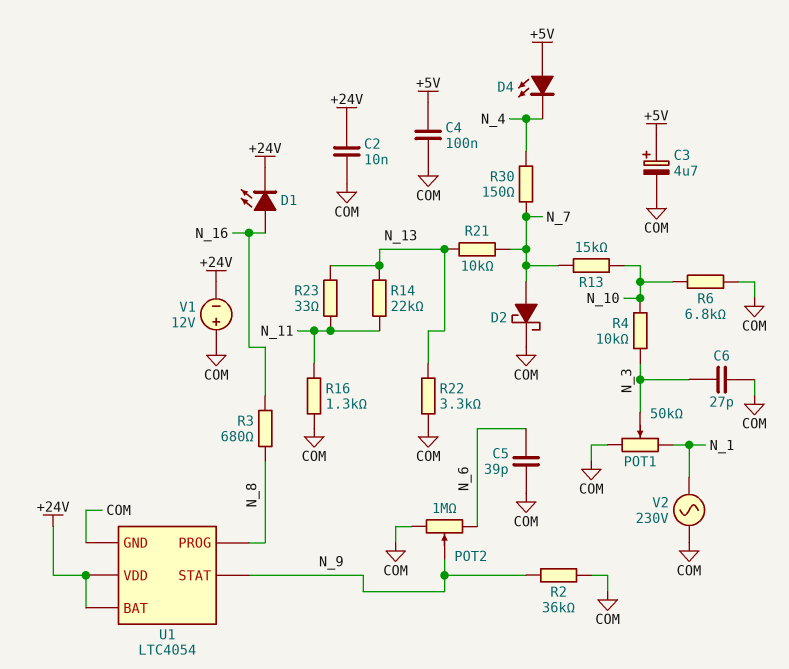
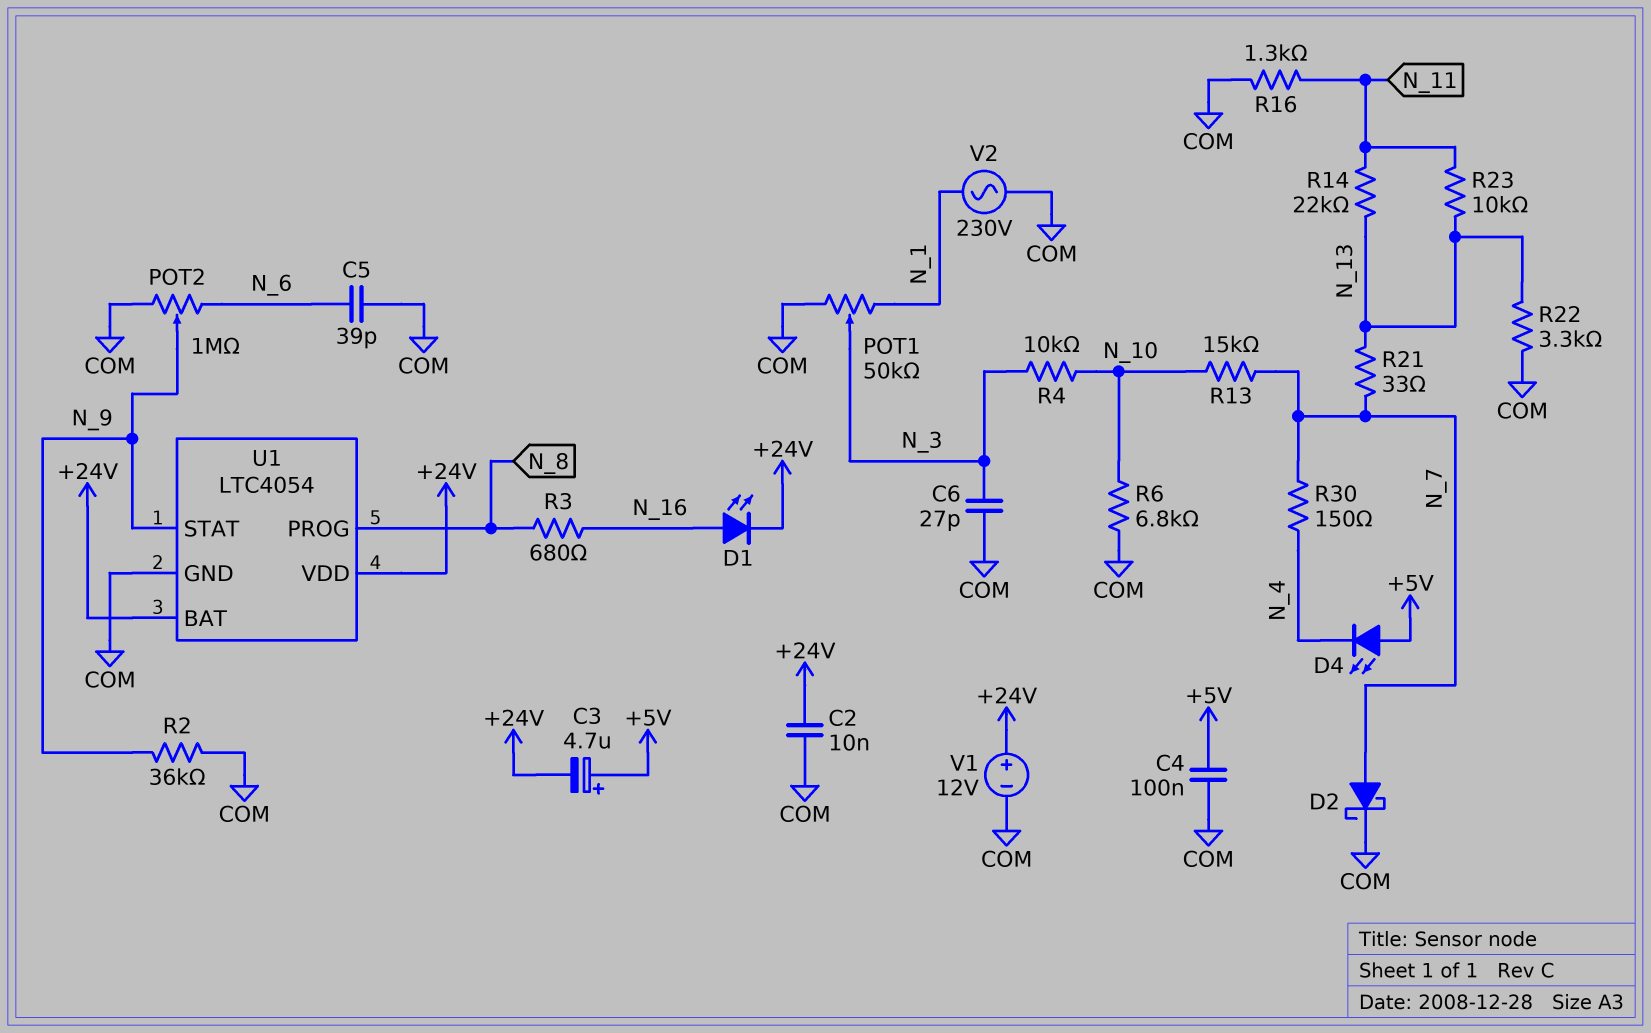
C3: 4.7uF (plus +5V, minus COM) -> 4.7uF (plus +5V, minus +24V)
R21: 10k (N_7, N_13) -> 33 (N_7, N_13)
R23: 33 (N_11, N_13) -> 10k (N_11, N_13)
V1: 12V (plus COM, minus +24V) -> 12V (plus +24V, minus COM)

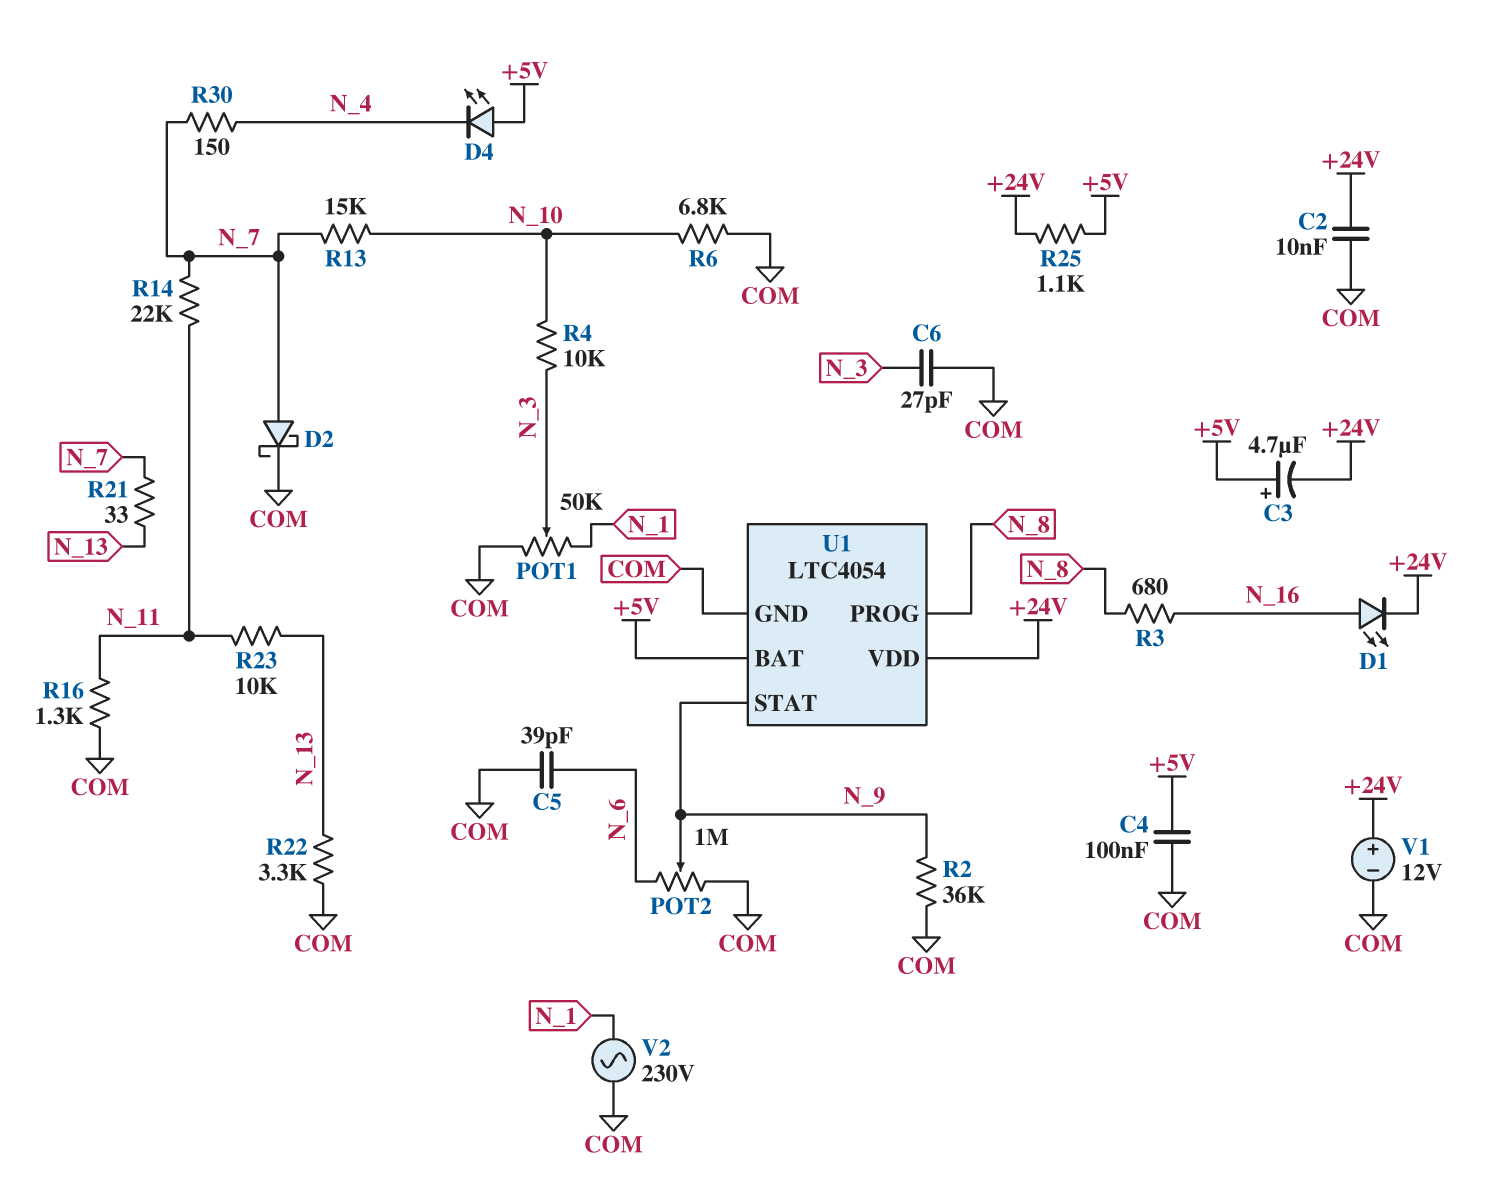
R14: 22k (N_11, N_13) -> 22k (N_7, N_11)
R25: none -> 1.1k (+5V, +24V)
U1 pin BAT: +24V -> +5V

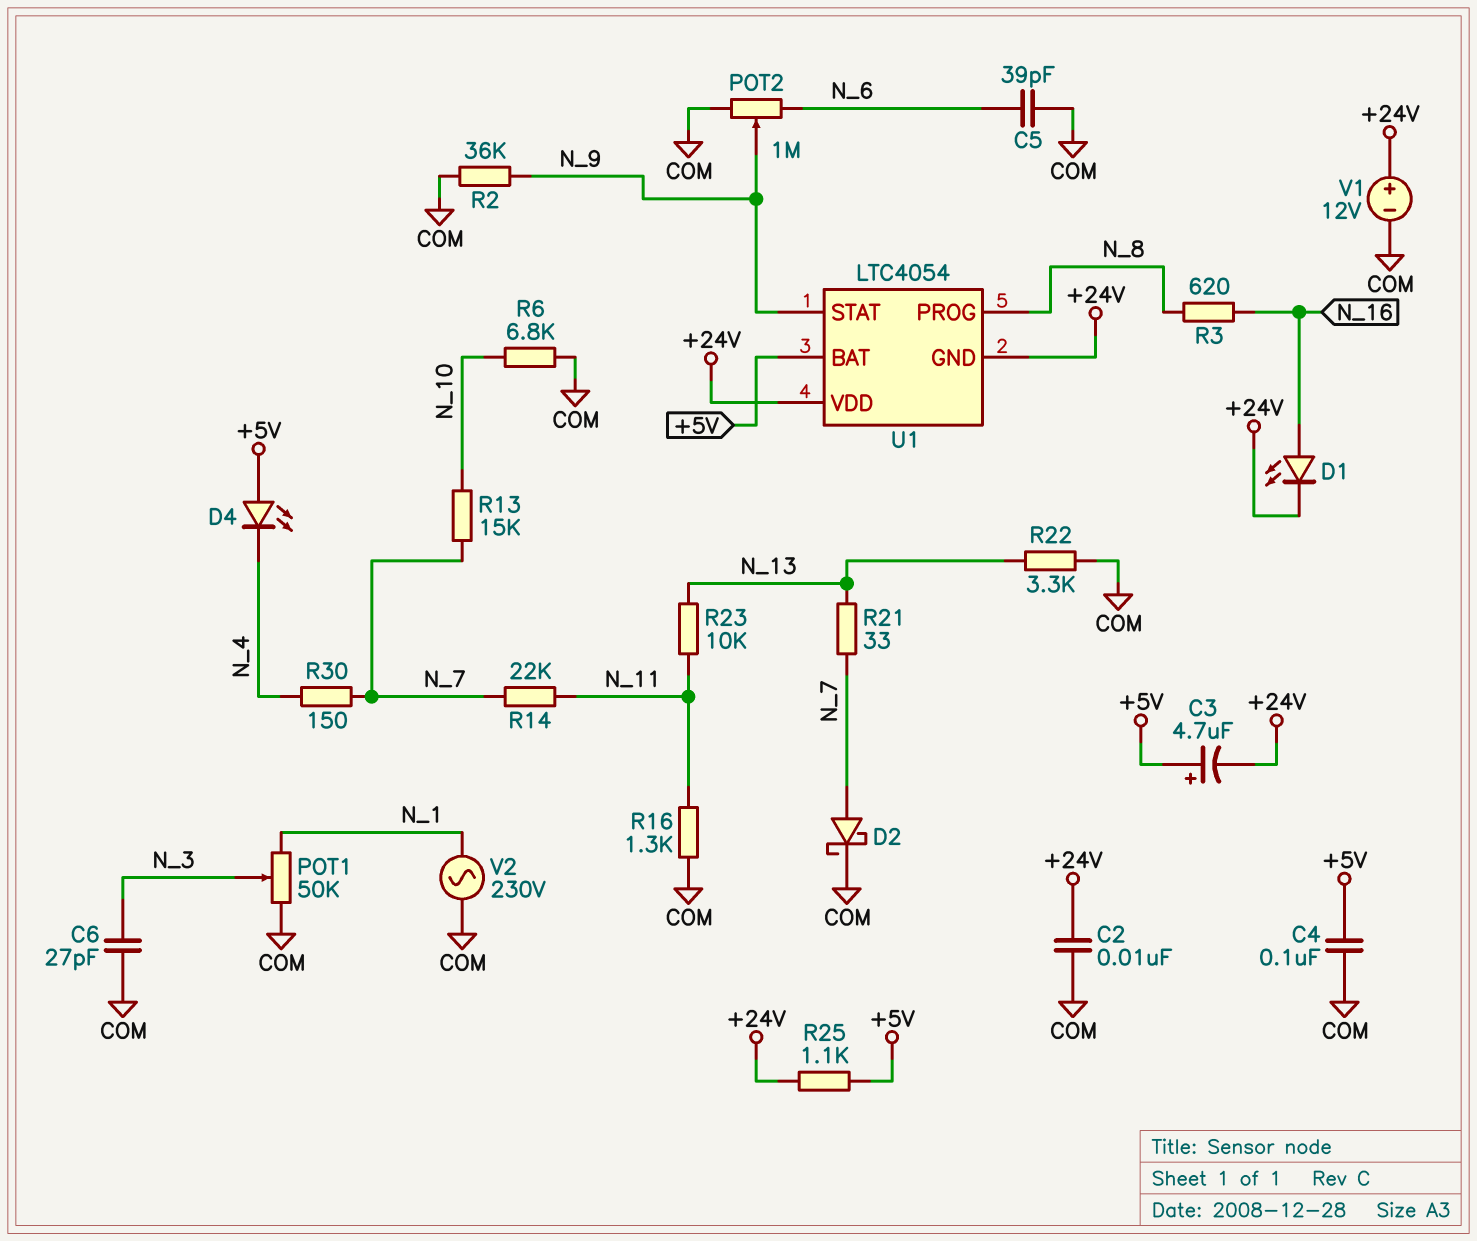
R3: 680 (N_8, N_16) -> 620 (N_8, N_16)
R4: 10k (N_3, N_10) -> none
U1 pin GND: COM -> +24V

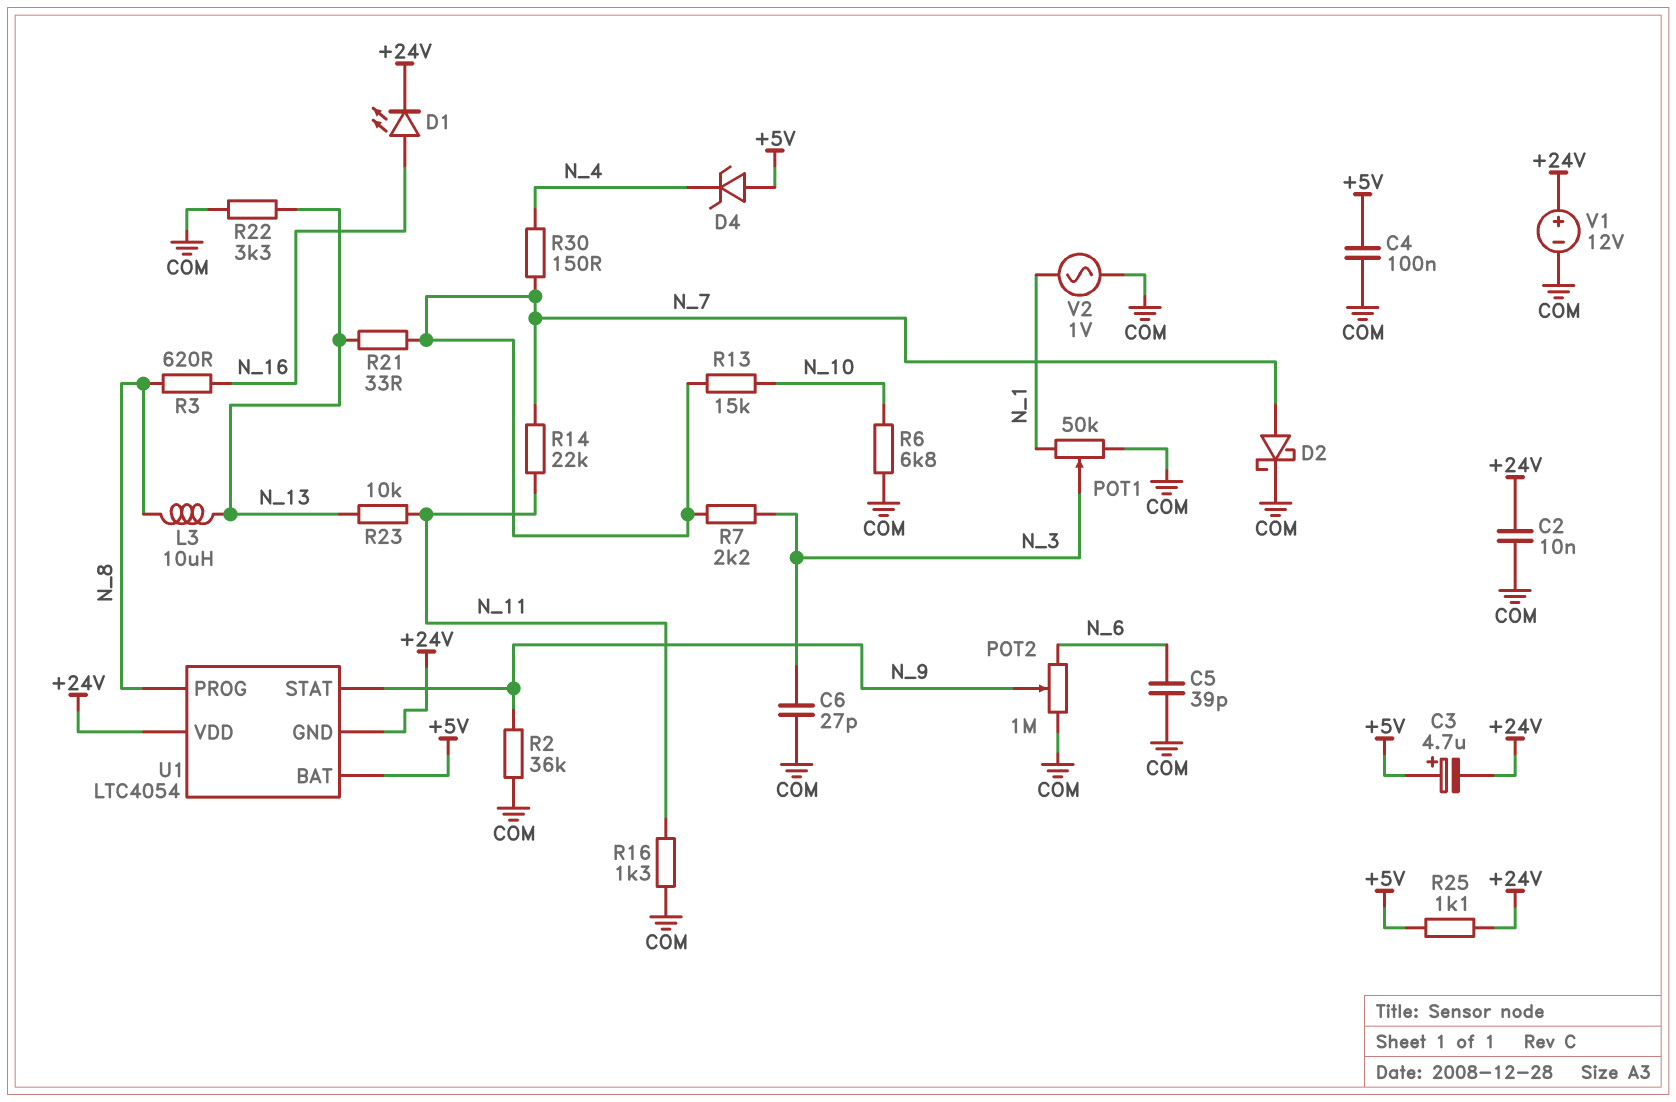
D4: LED (A +5V, K N_4) -> zener (A +5V, K N_4)
L3: none -> 10uH (N_8, N_13)
R7: none -> 2.2k (N_3, N_7)
V2: AC 230V (COM, N_1) -> AC 1V (COM, N_1)

